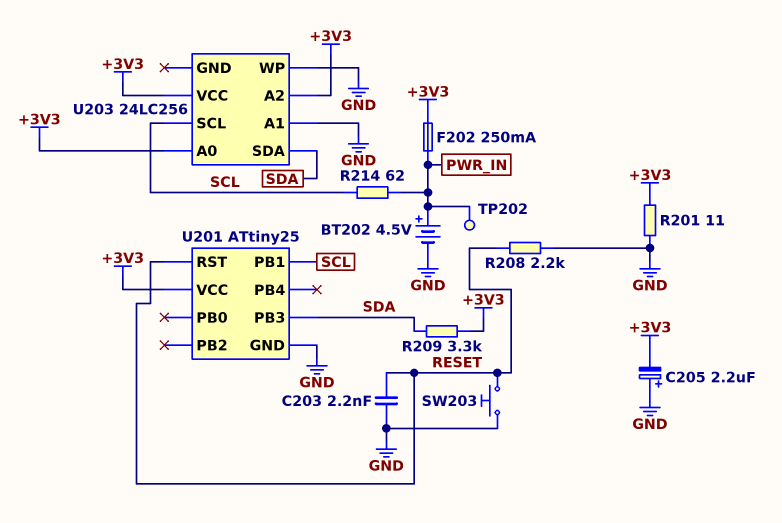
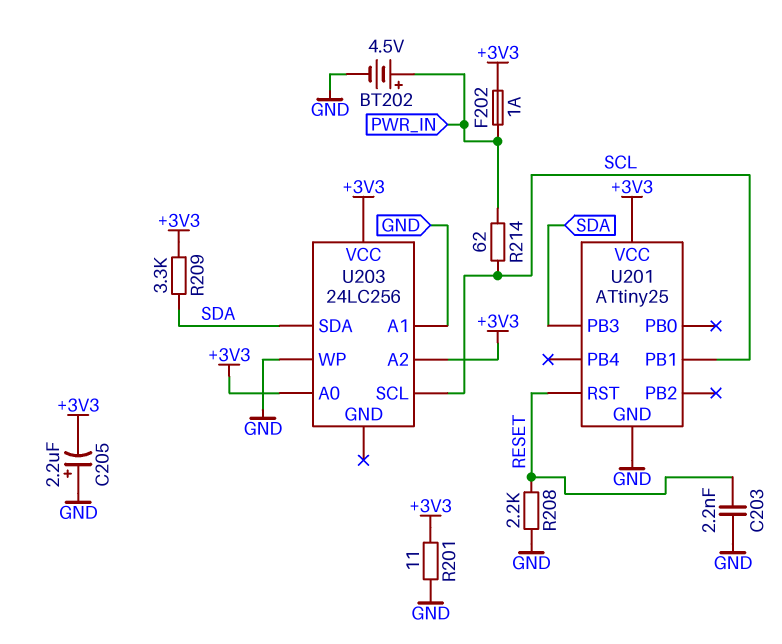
F202: 250mA (+3V3, PWR_IN) -> 1A (+3V3, PWR_IN)
SW203: button (GND, RESET) -> none
TP202: test point (PWR_IN) -> none

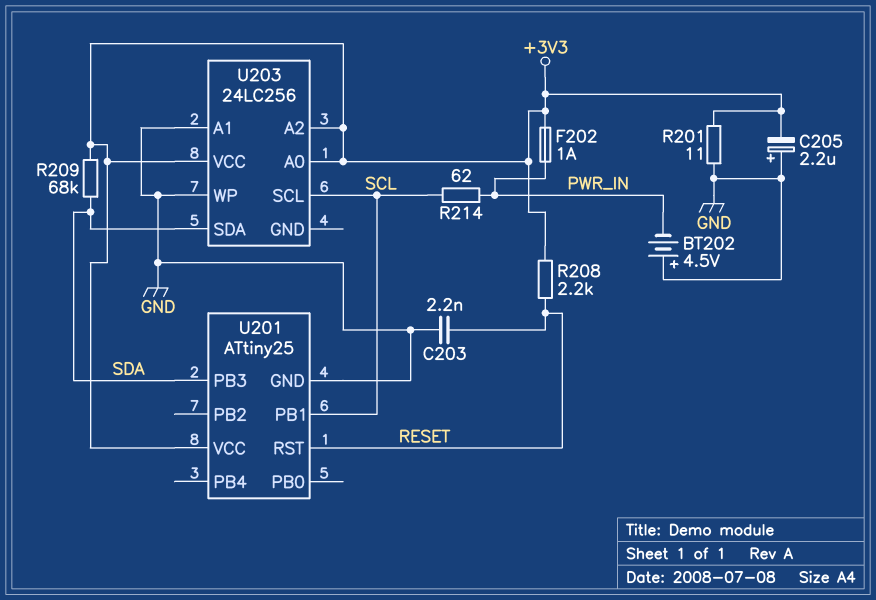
BT202: 4.5V (plus PWR_IN, minus GND) -> 4.5V (plus GND, minus PWR_IN)
R208: 2.2k (GND, RESET) -> 2.2k (+3V3, RESET)
R209: 3.3k (+3V3, SDA) -> 68k (+3V3, SDA)

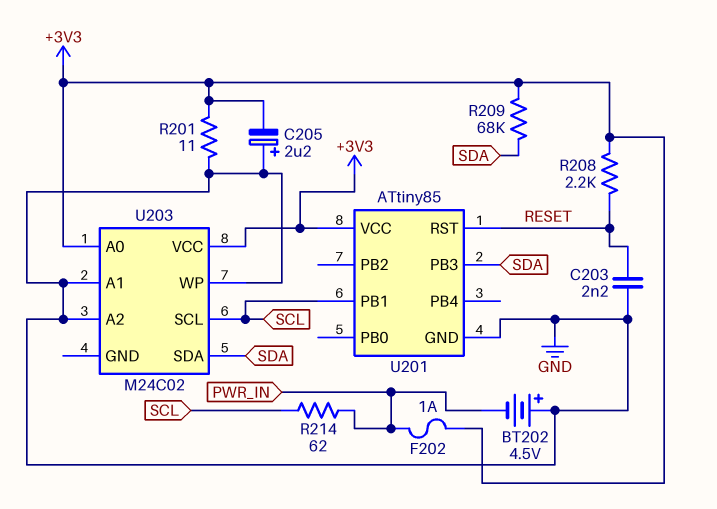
U201: ATtiny25 -> ATtiny85
U203: 24LC256 -> M24C02
U203 pin A2: +3V3 -> GND

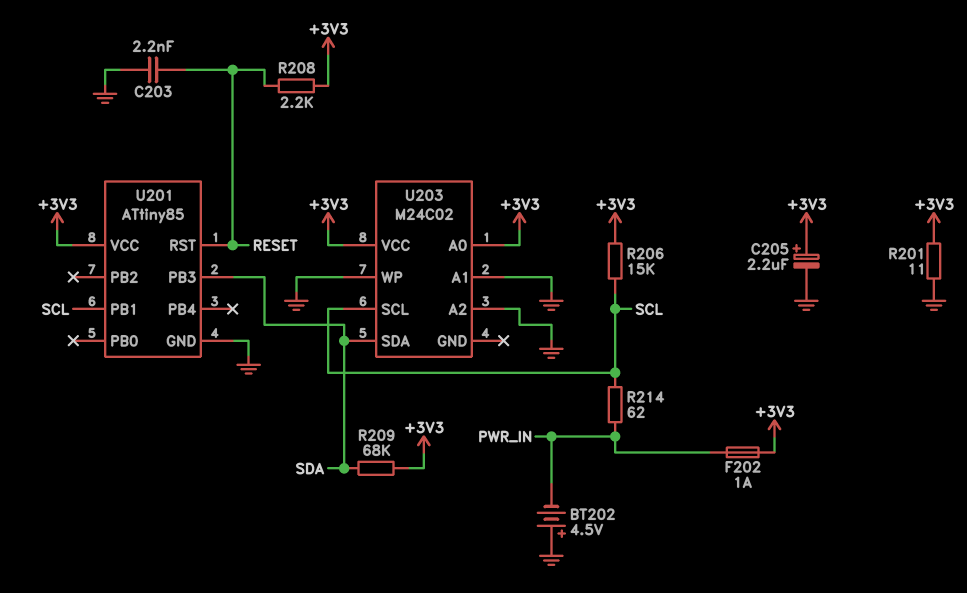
C205: 2.2uF (plus GND, minus +3V3) -> 2.2uF (plus +3V3, minus GND)
R206: none -> 15k (+3V3, SCL)

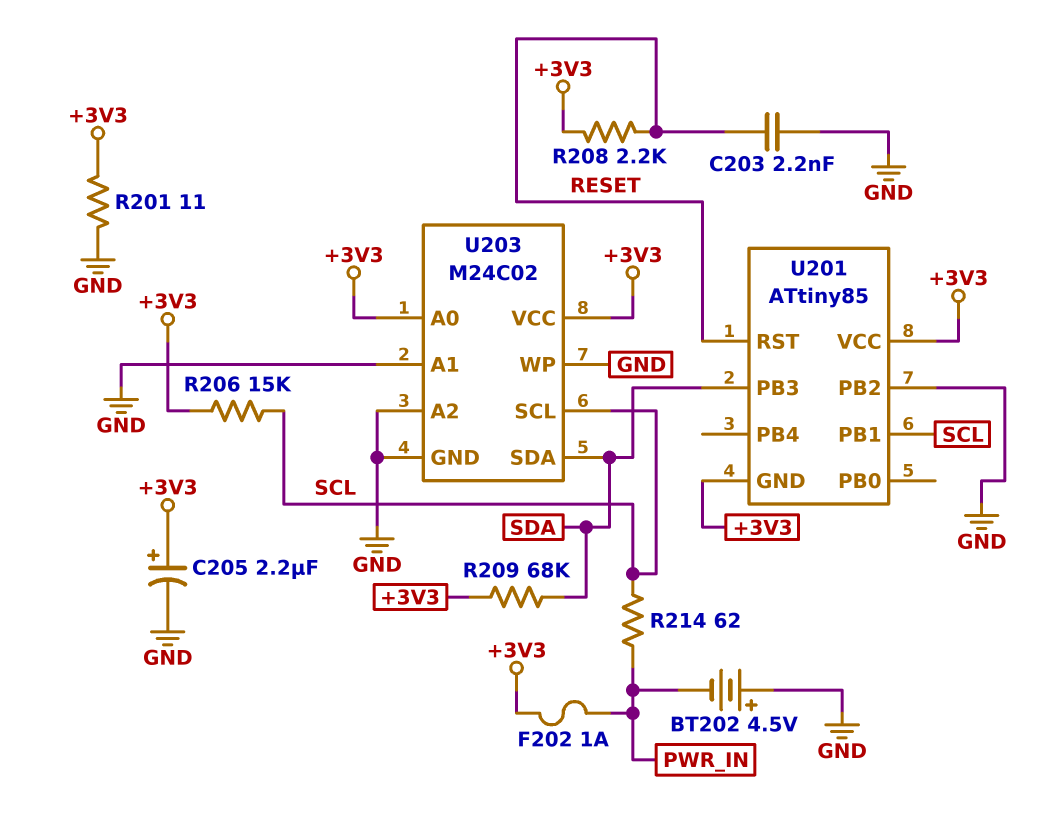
U201 pin GND: GND -> +3V3
U201 pin PB2: none -> GND
U203 pin GND: none -> GND

